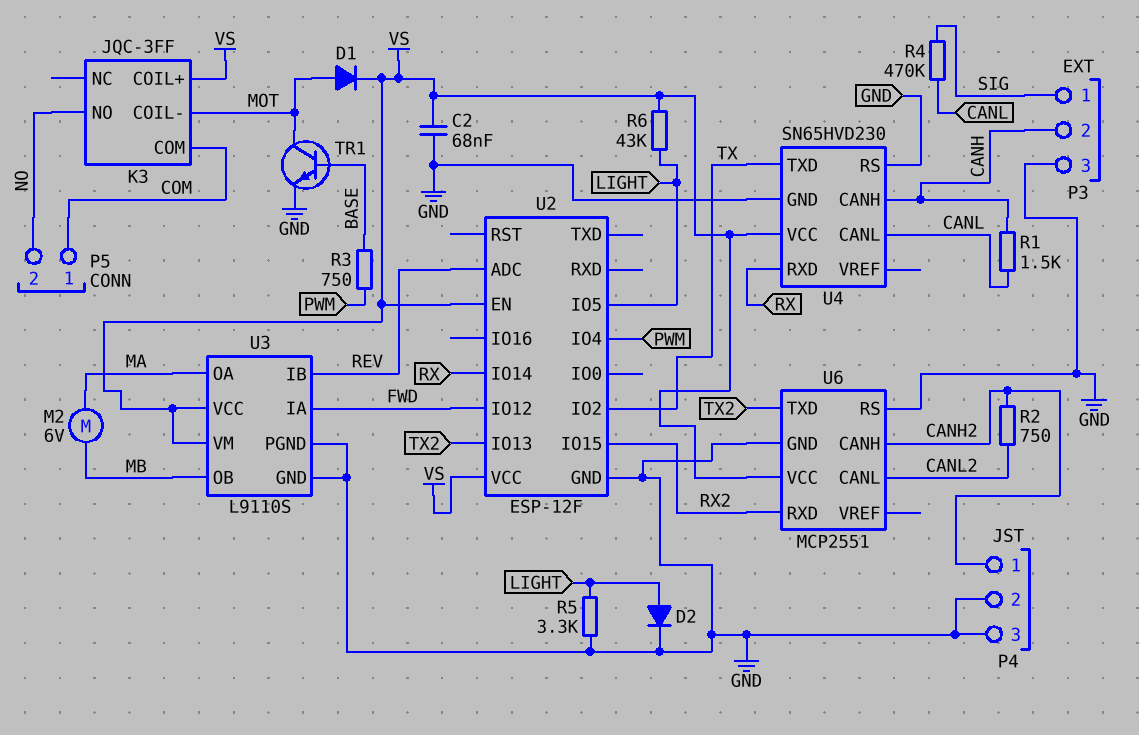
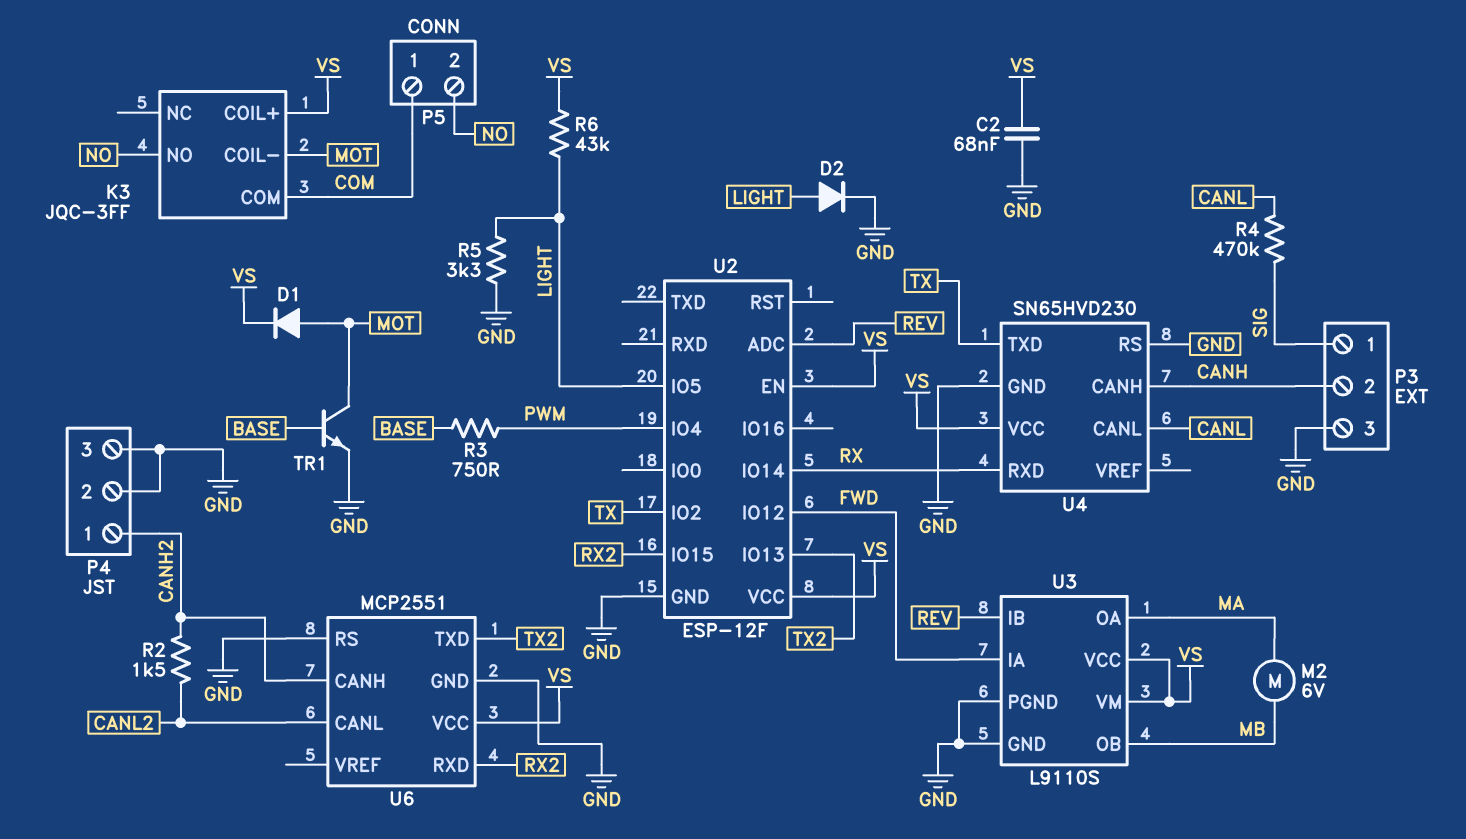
R1: 1.5k (CANH, CANL) -> none
R2: 750 (CANH2, CANL2) -> 1.5k (CANH2, CANL2)

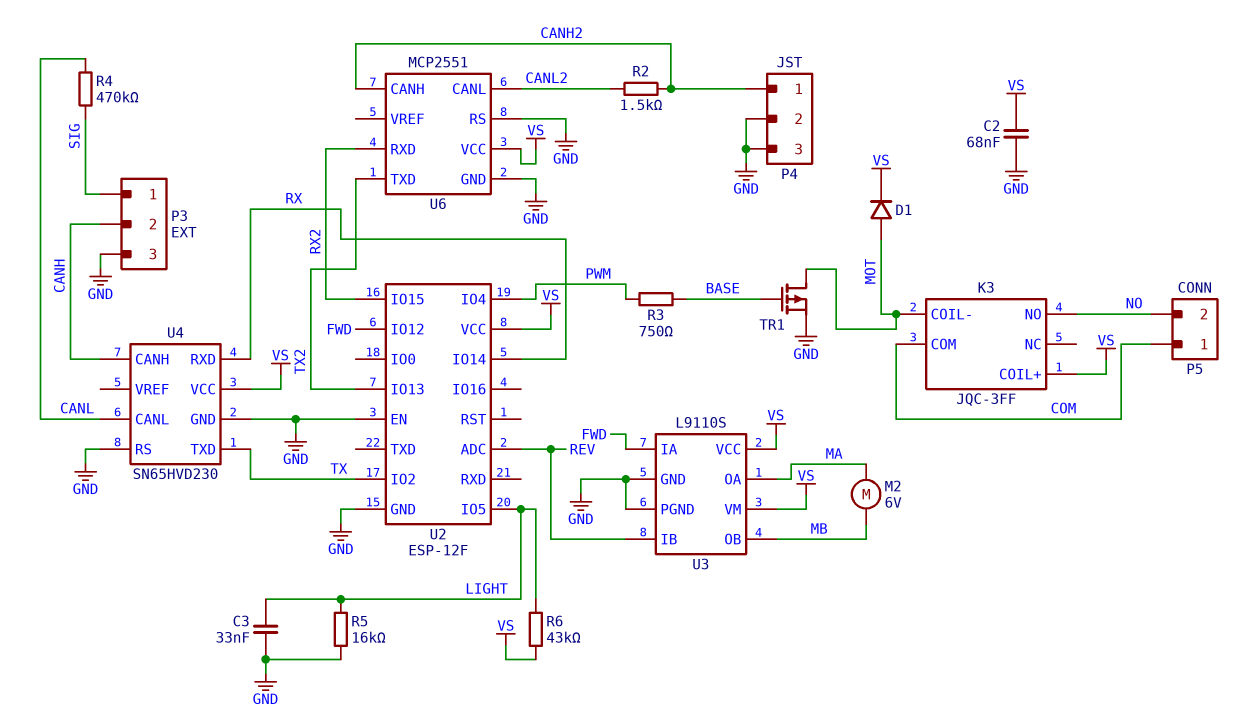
C3: none -> 33nF (GND, LIGHT)
D2: diode (A LIGHT, K GND) -> none
R5: 3.3k (GND, LIGHT) -> 16k (GND, LIGHT)
TR1: NPN (B BASE, C MOT, E GND) -> PMOS (G BASE, D MOT, S GND)
U2 pin EN: VS -> GND

